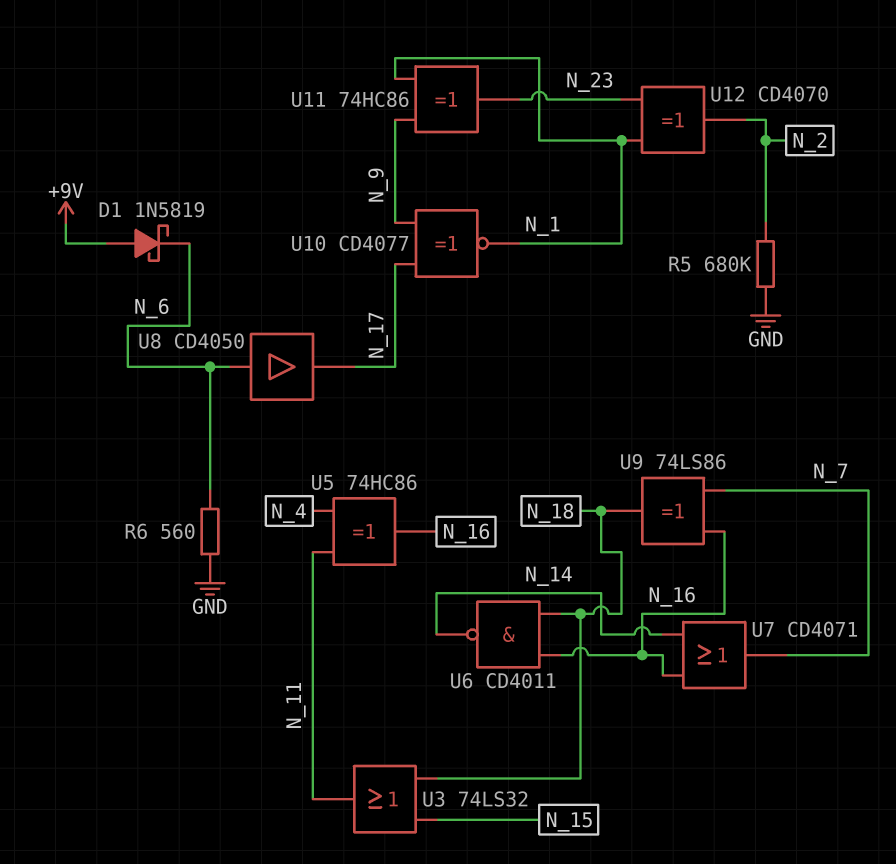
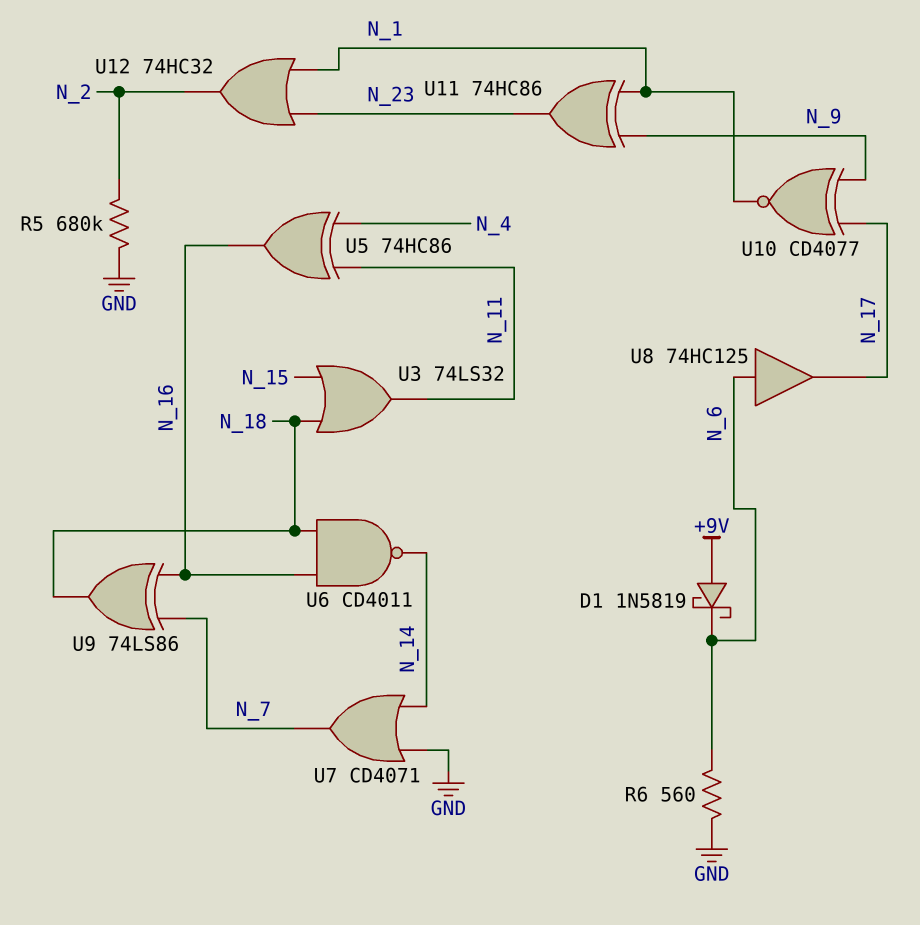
U7: OR CD4071 (in N_14, in N_16, out N_7) -> OR CD4071 (in GND, in N_14, out N_7)
U8: buffer CD4050 (in N_6, out N_17) -> buffer 74HC125 (in N_6, out N_17)
U12: XOR CD4070 (in N_1, in N_23, out N_2) -> OR 74HC32 (in N_1, in N_23, out N_2)

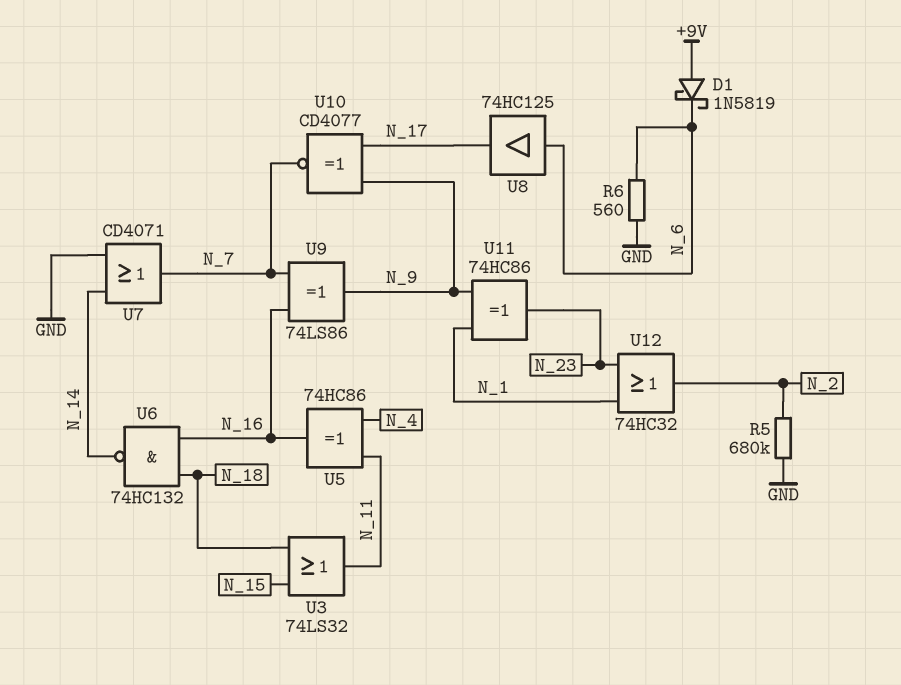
U6: NAND CD4011 (in N_16, in N_18, out N_14) -> NAND 74HC132 (in N_16, in N_18, out N_14)
U9: XOR 74LS86 (in N_7, in N_16, out N_18) -> XOR 74LS86 (in N_7, in N_16, out N_9)
U10: XNOR CD4077 (in N_9, in N_17, out N_1) -> XNOR CD4077 (in N_9, in N_17, out N_7)

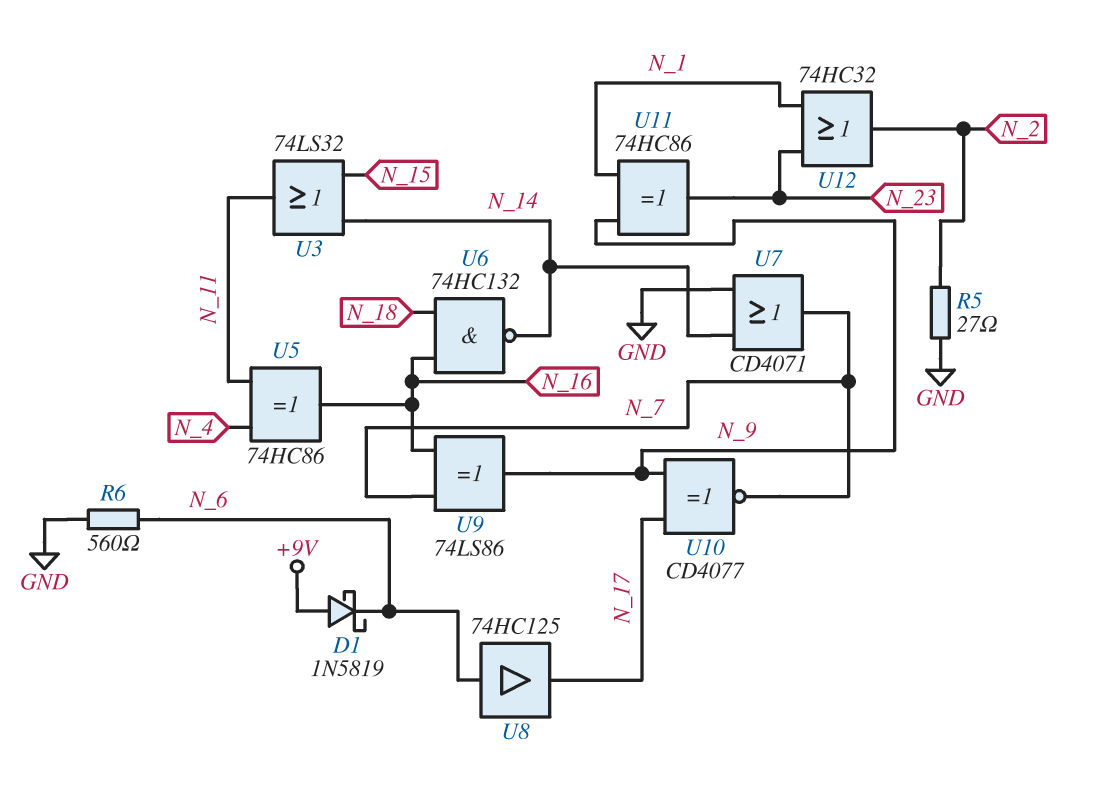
R5: 680k (GND, N_2) -> 27 (GND, N_2)
U3: OR 74LS32 (in N_15, in N_18, out N_11) -> OR 74LS32 (in N_14, in N_15, out N_11)

